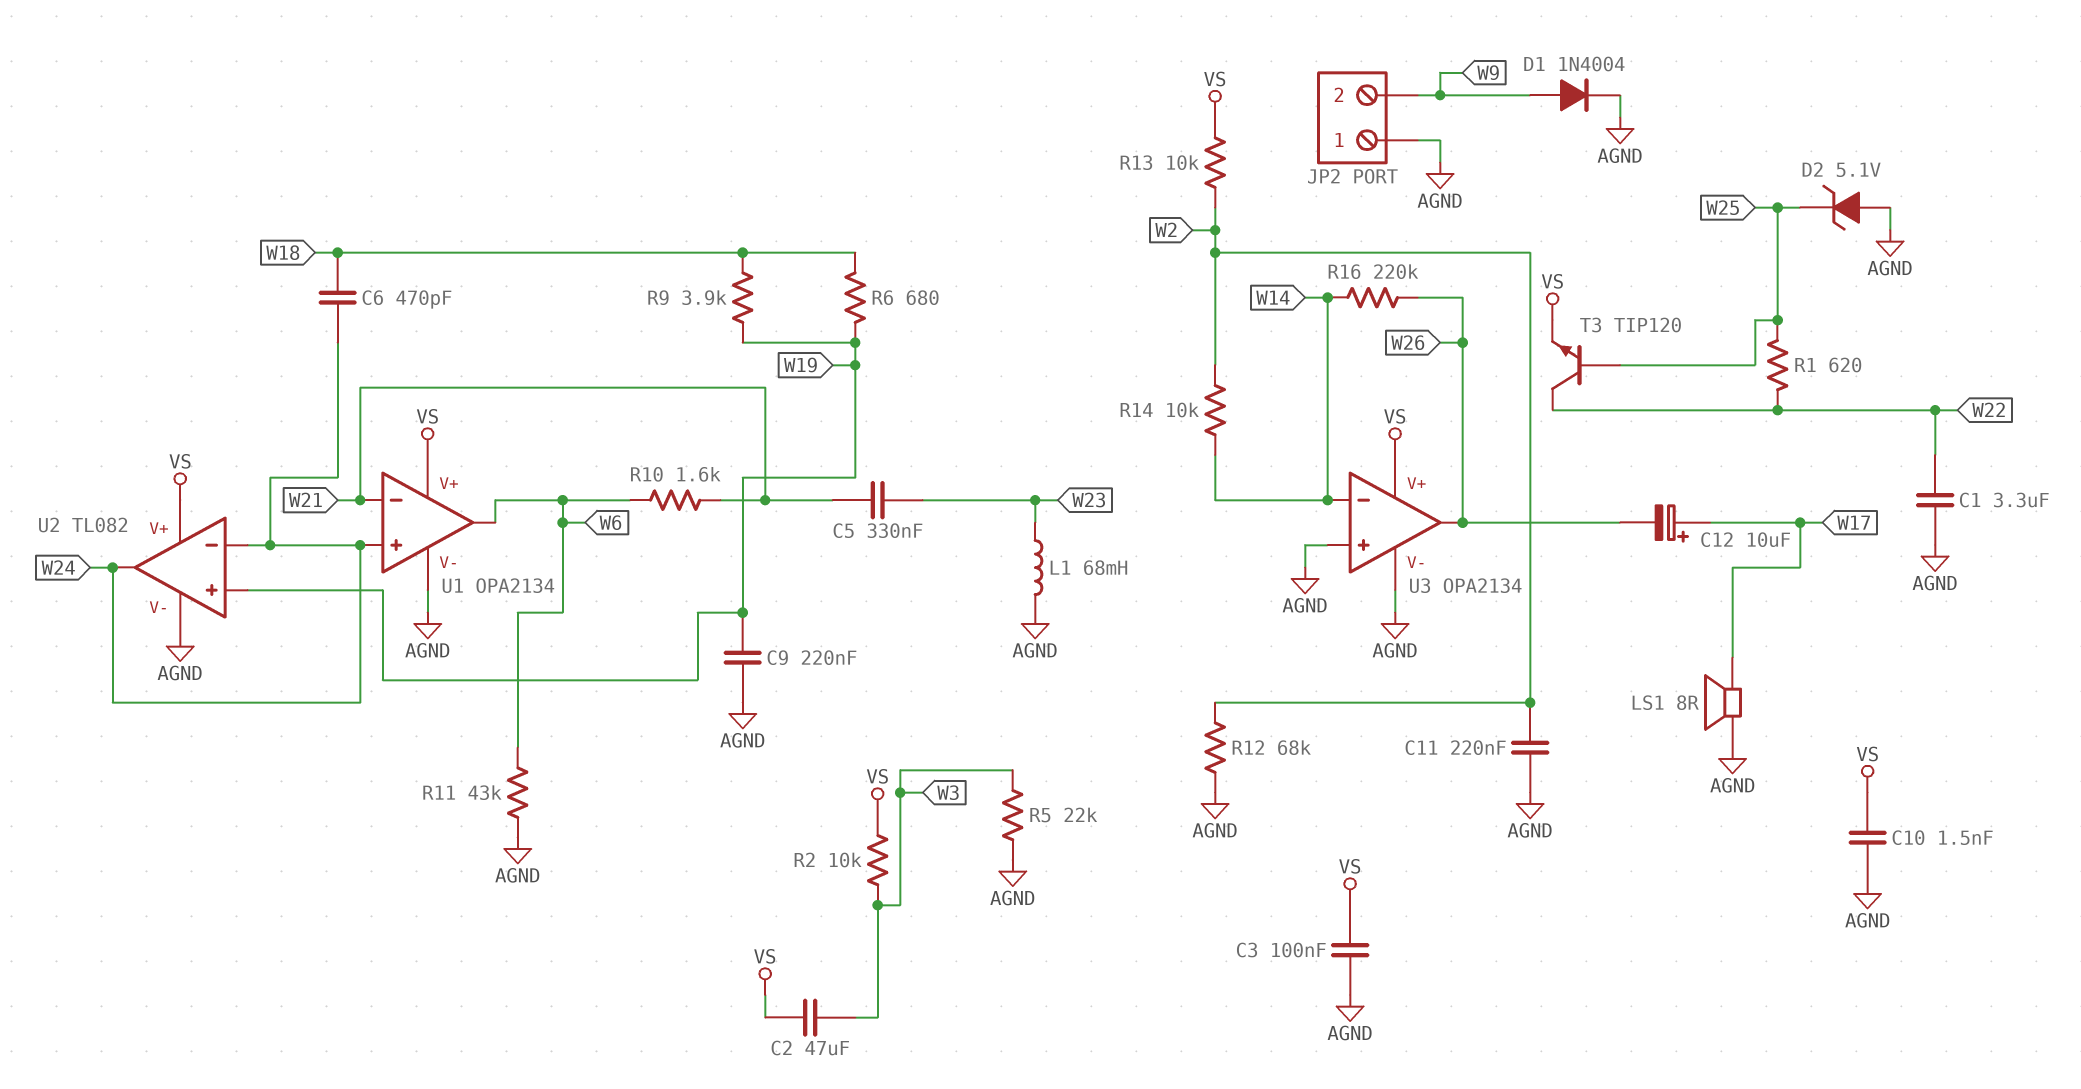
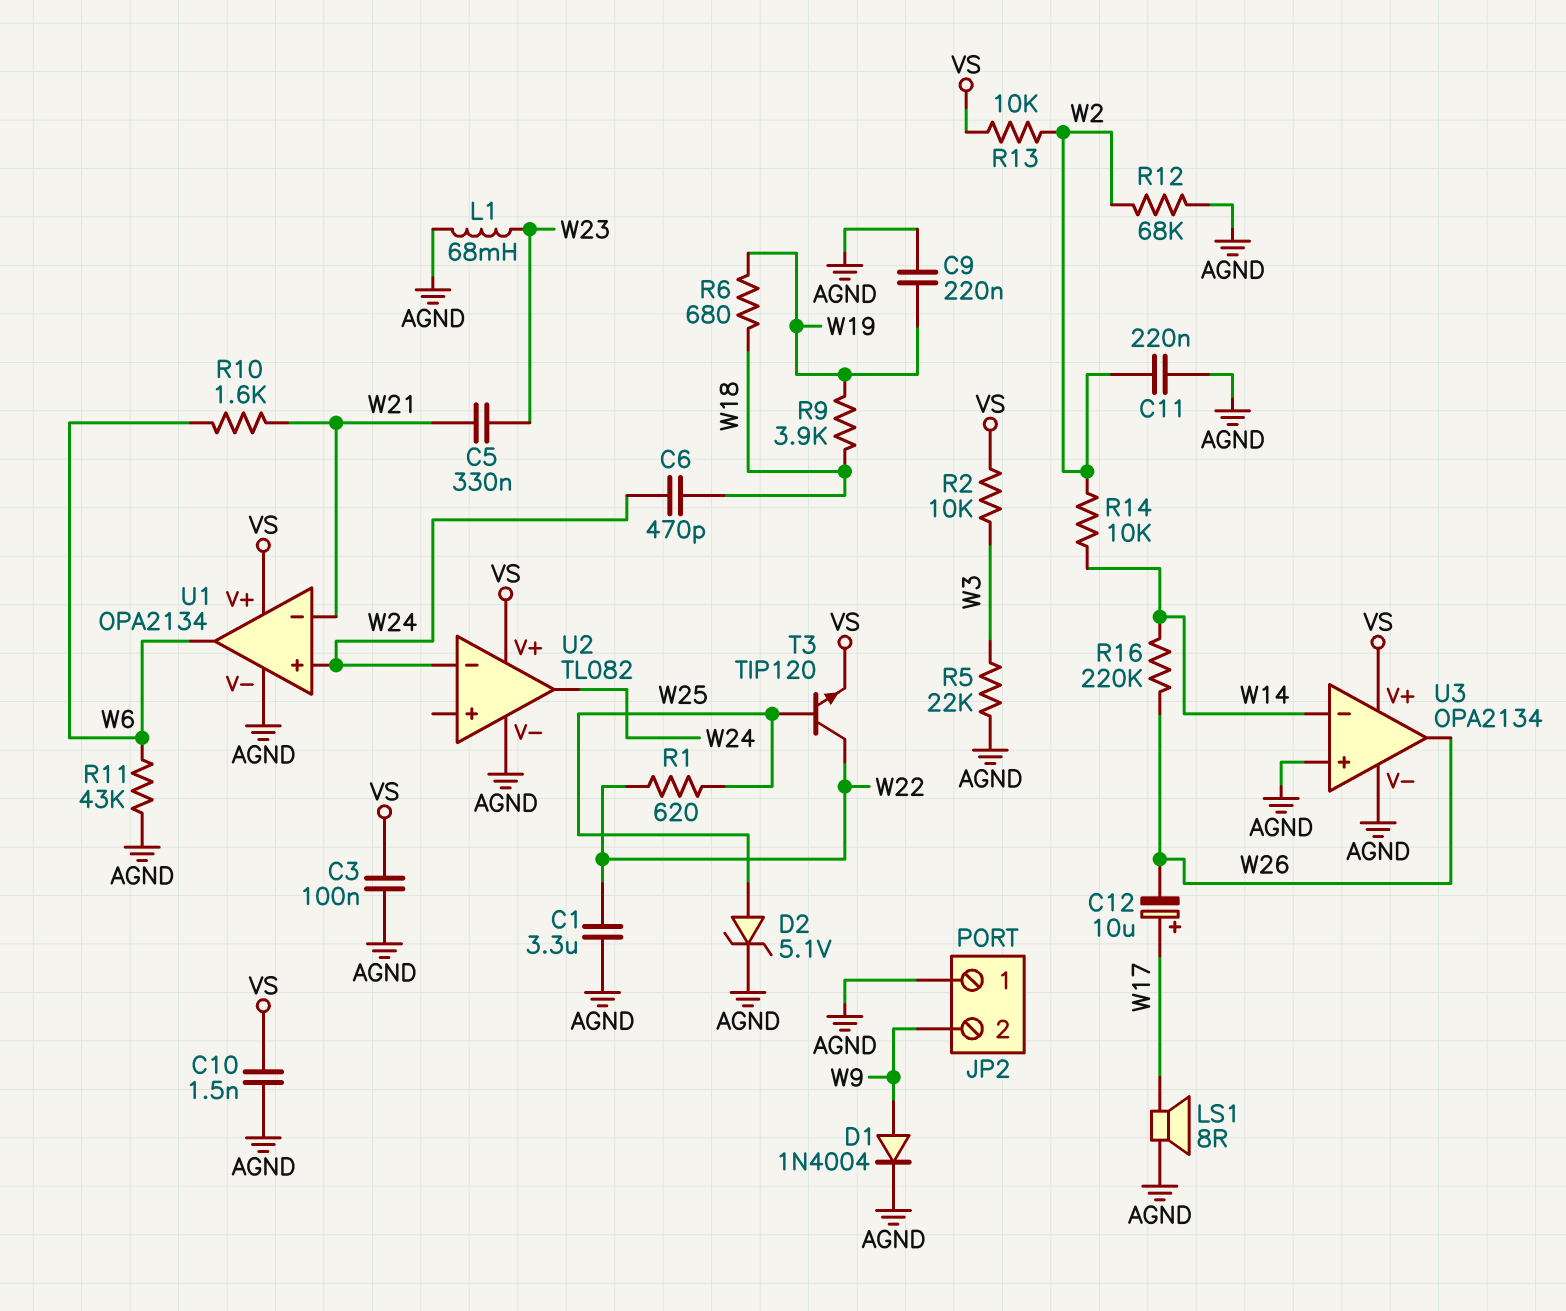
C2: 47uF (VS, W3) -> none
D2: zener 5.1V (A AGND, K W25) -> zener 5.1V (A W25, K AGND)
U2 pin in+: W19 -> none

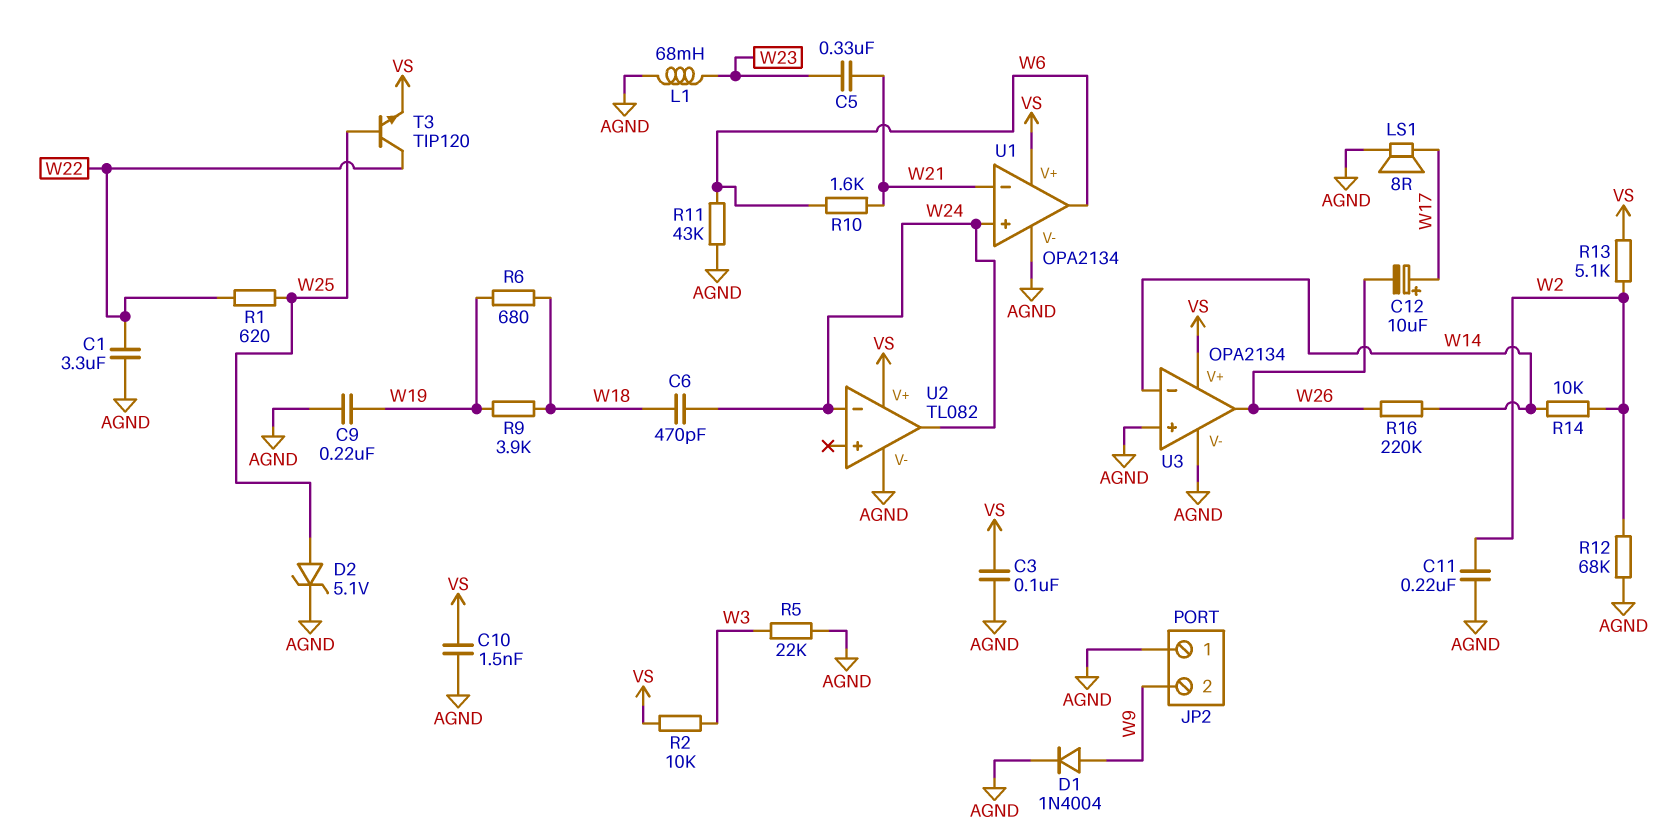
R13: 10k (VS, W2) -> 5.1k (VS, W2)

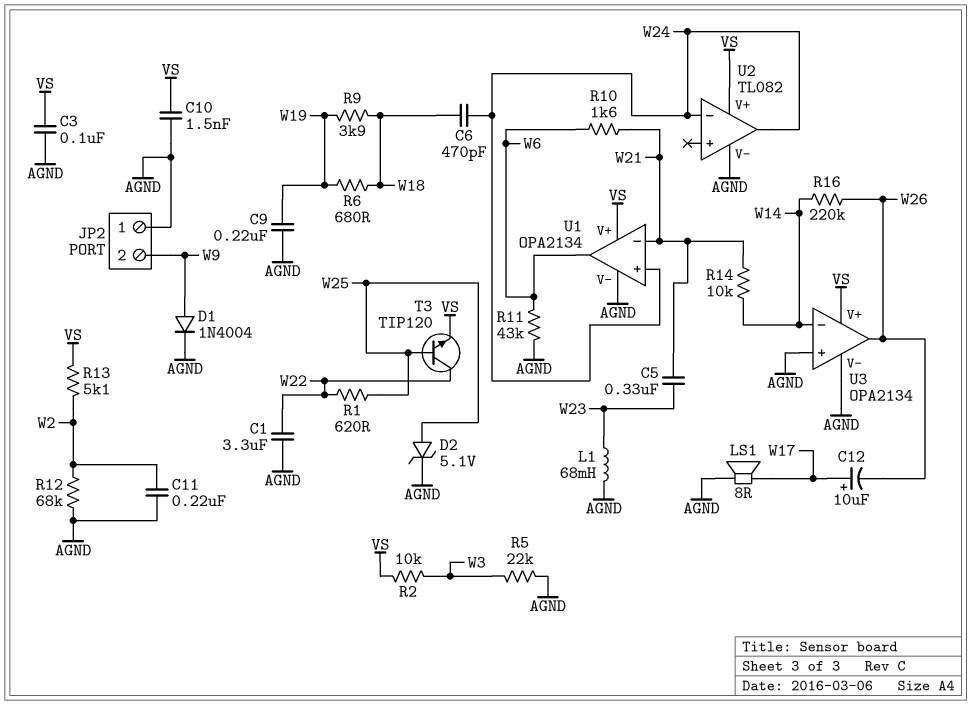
R14: 10k (W2, W14) -> 10k (W14, W21)

